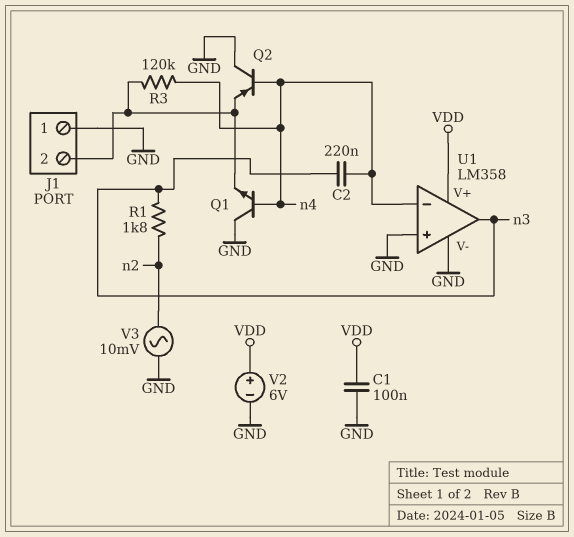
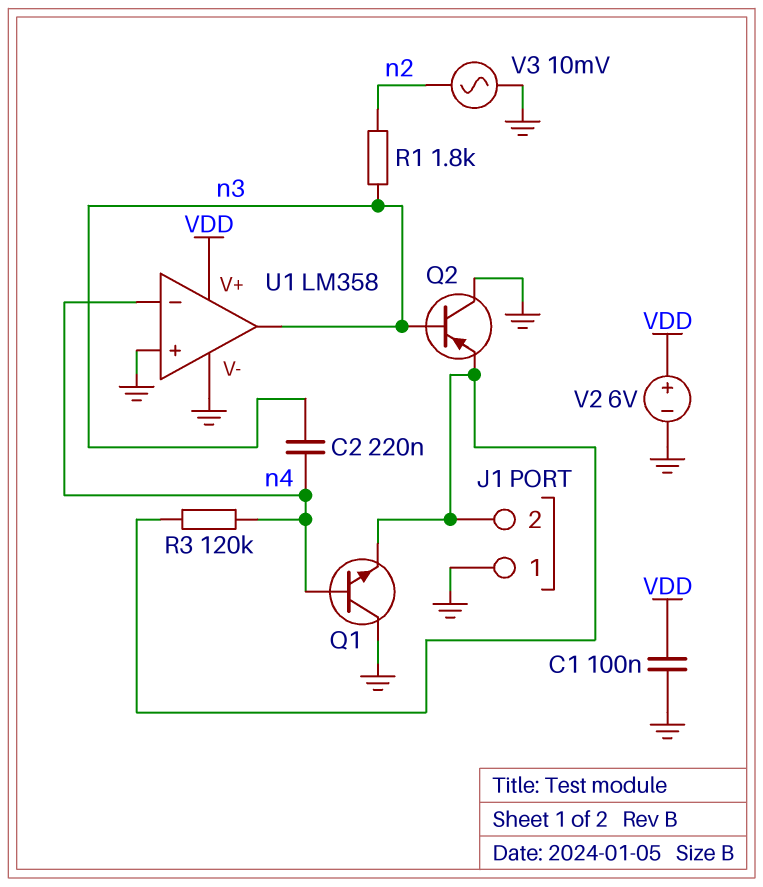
Q2: PNP (B n4, C GND, E J1/2) -> PNP (B n3, C GND, E J1/2)

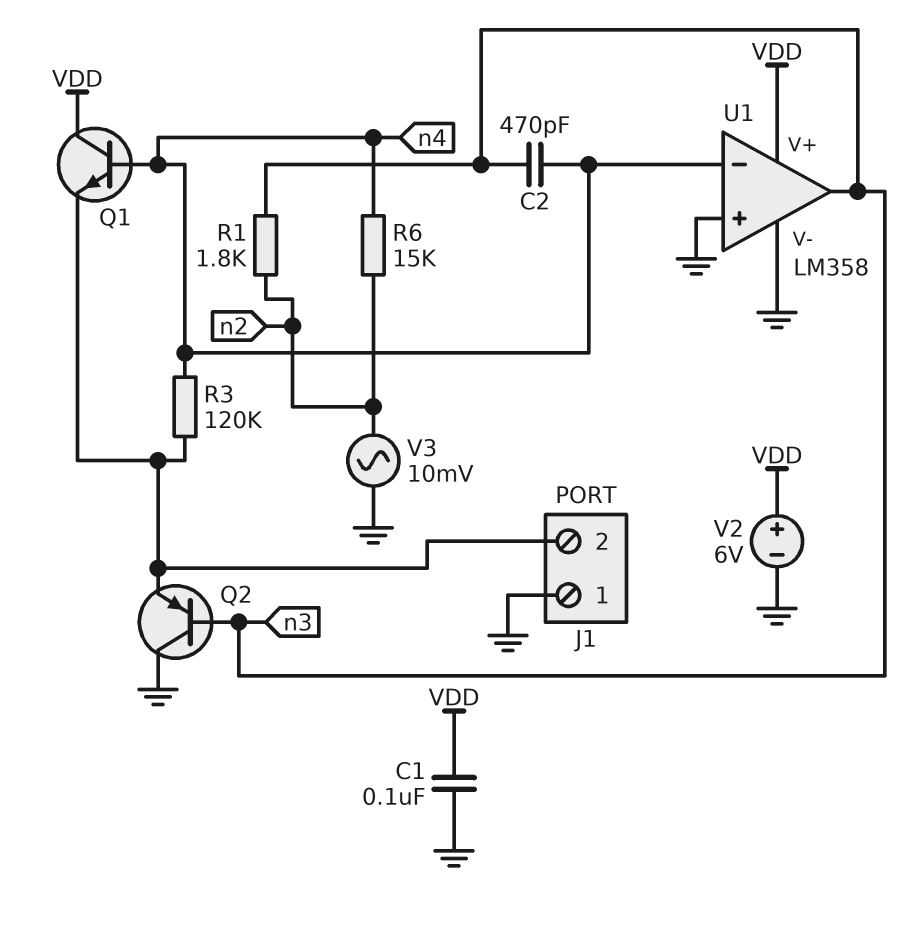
C2: 220nF (n3, n4) -> 470pF (n3, n4)
Q1: NPN (B n4, C GND, E J1/2) -> NPN (B n4, C VDD, E J1/2)
R6: none -> 15k (n2, n4)

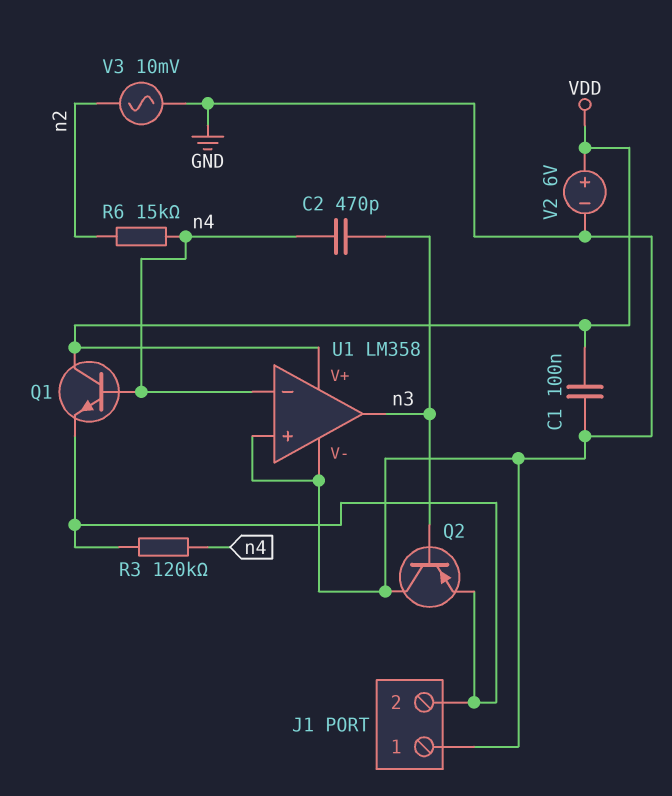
R1: 1.8k (n2, n3) -> none

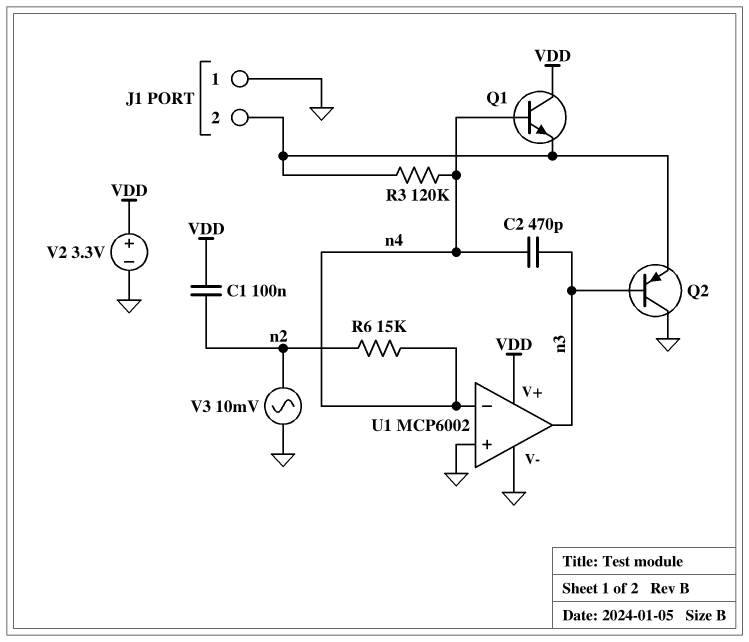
C1: 100nF (GND, VDD) -> 100nF (VDD, n2)
U1: LM358 -> MCP6002
V2: 6V (plus VDD, minus GND) -> 3.3V (plus VDD, minus GND)

